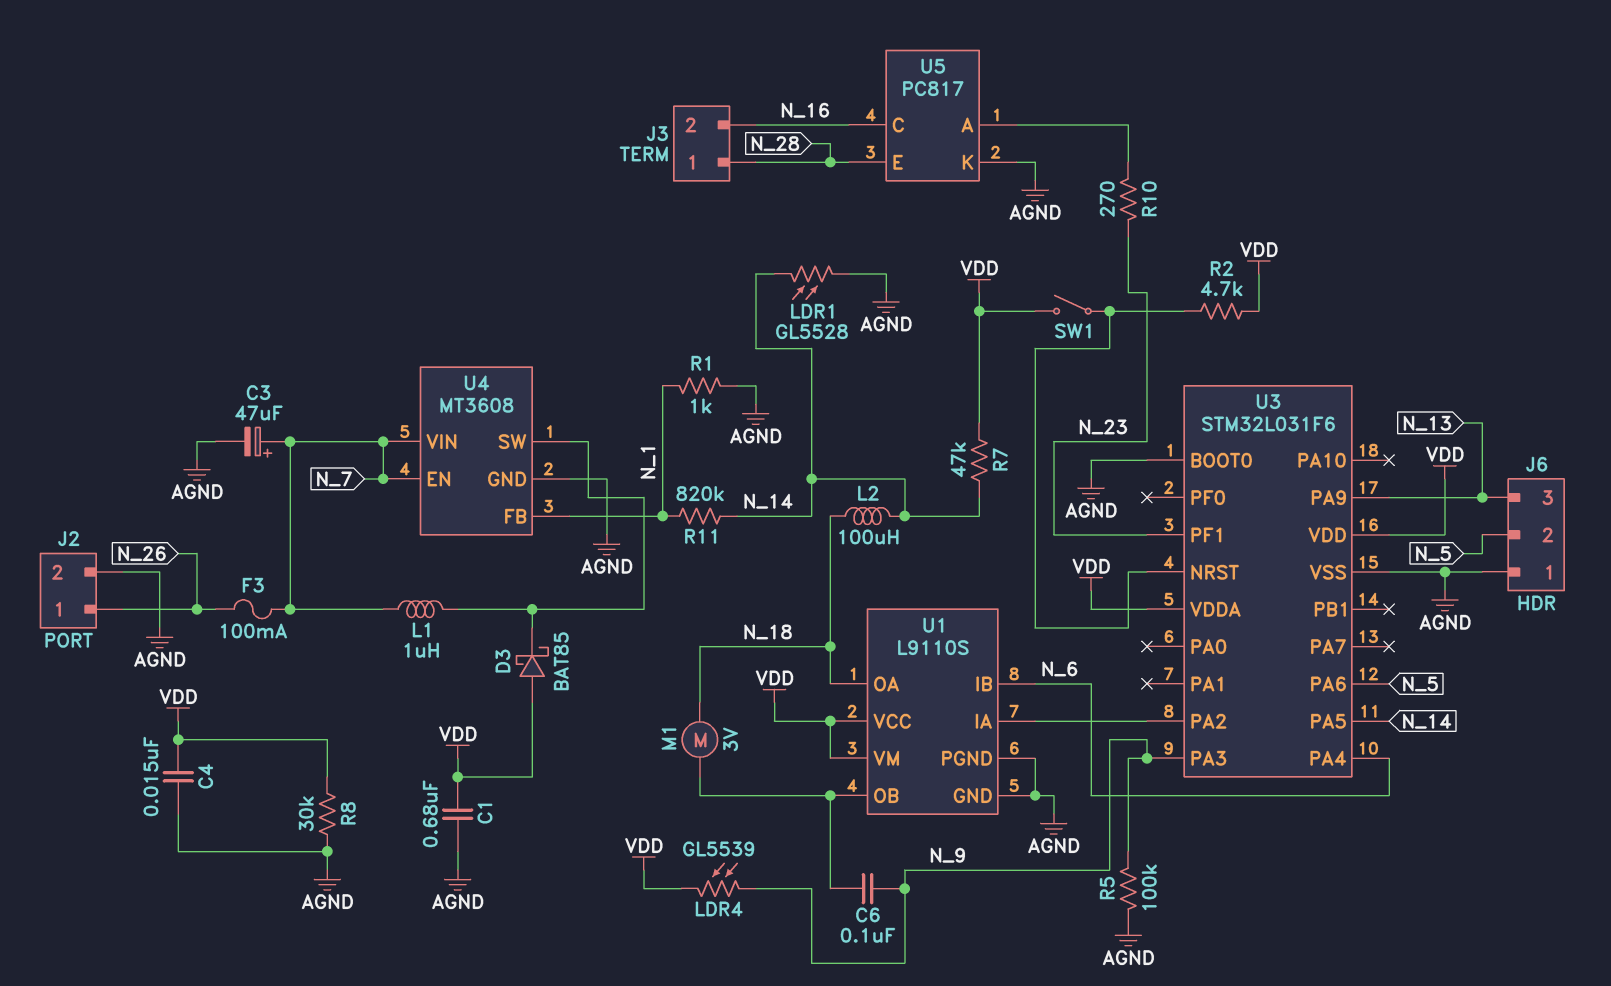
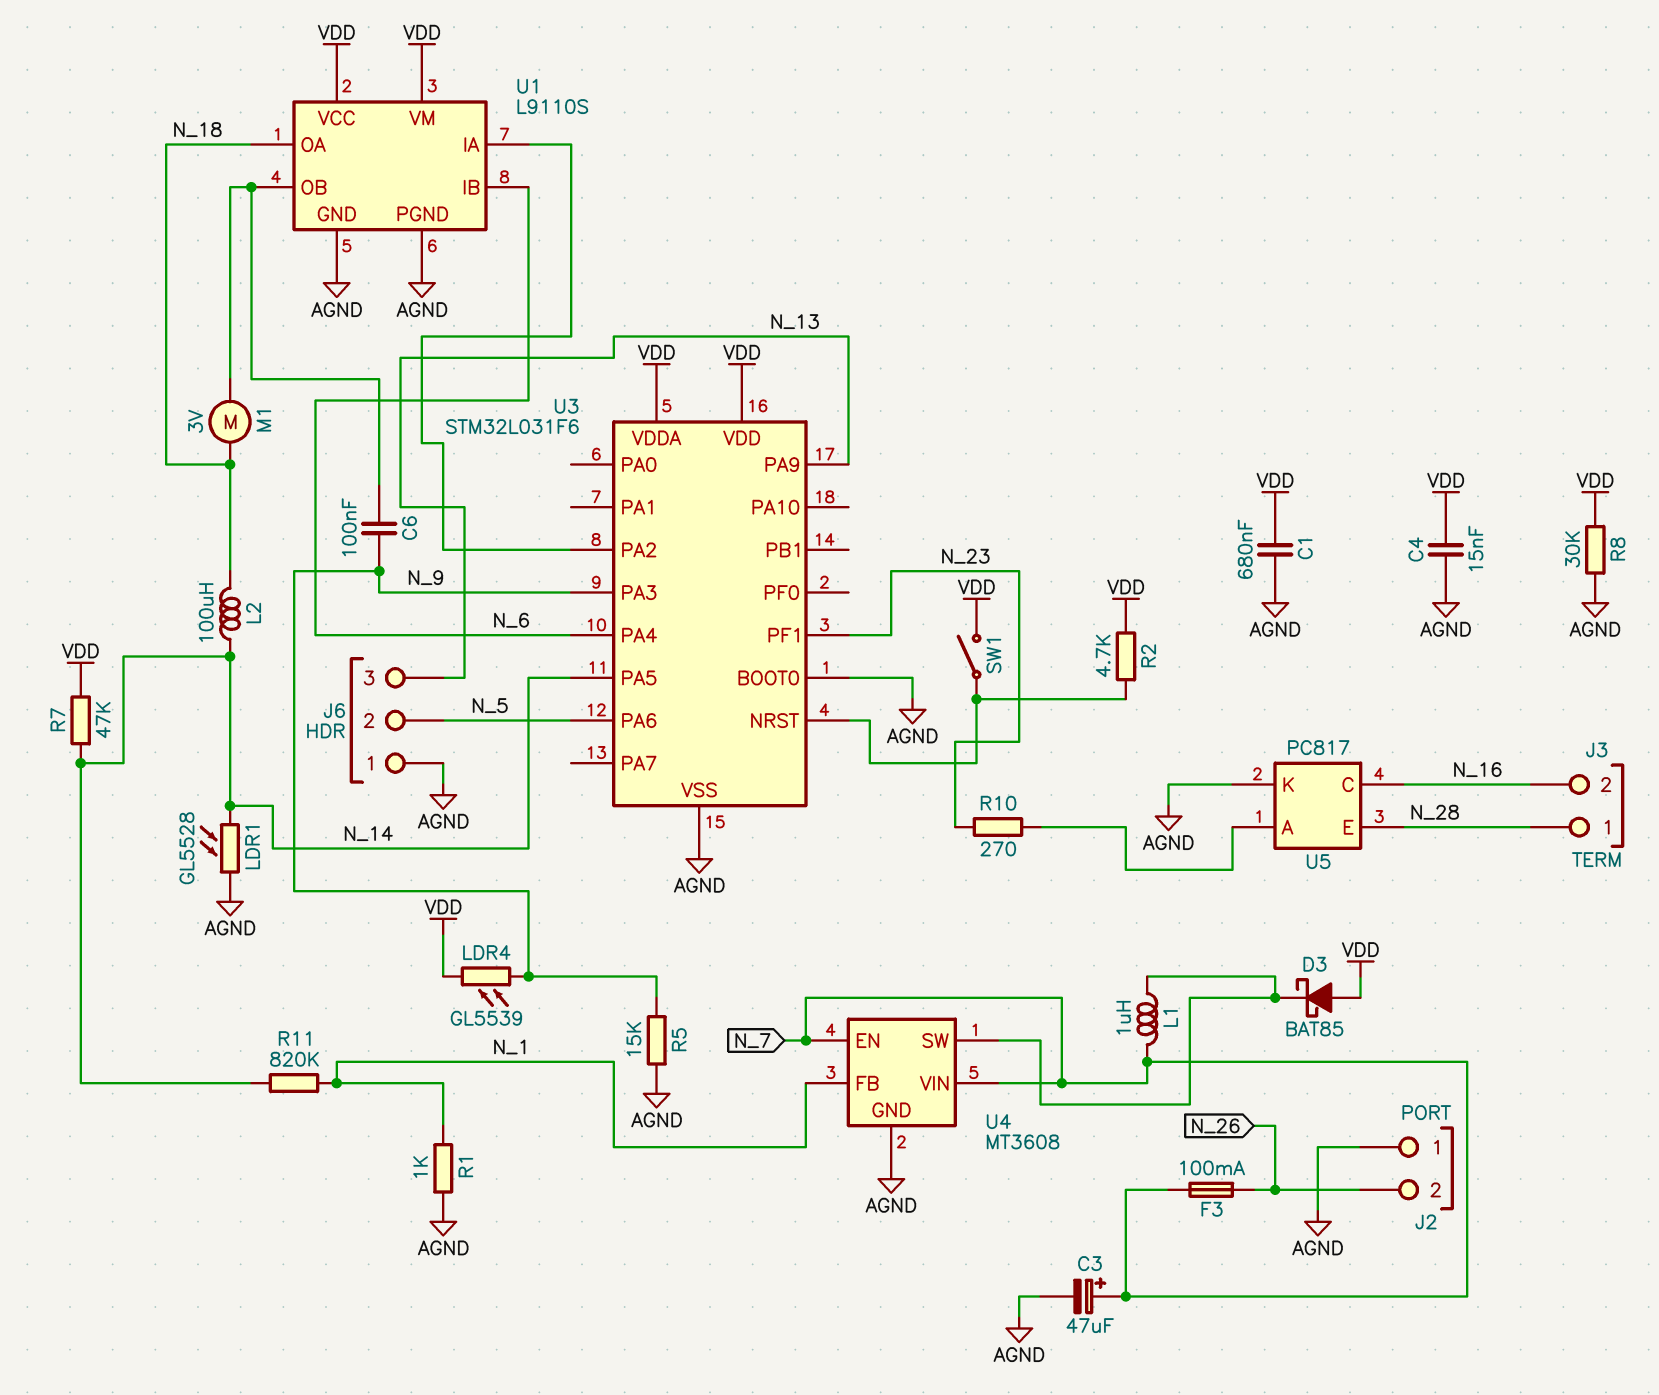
J2 pin 1: N_26 -> AGND
J2 pin 2: AGND -> N_26
R5: 100k (AGND, N_9) -> 15k (AGND, N_9)

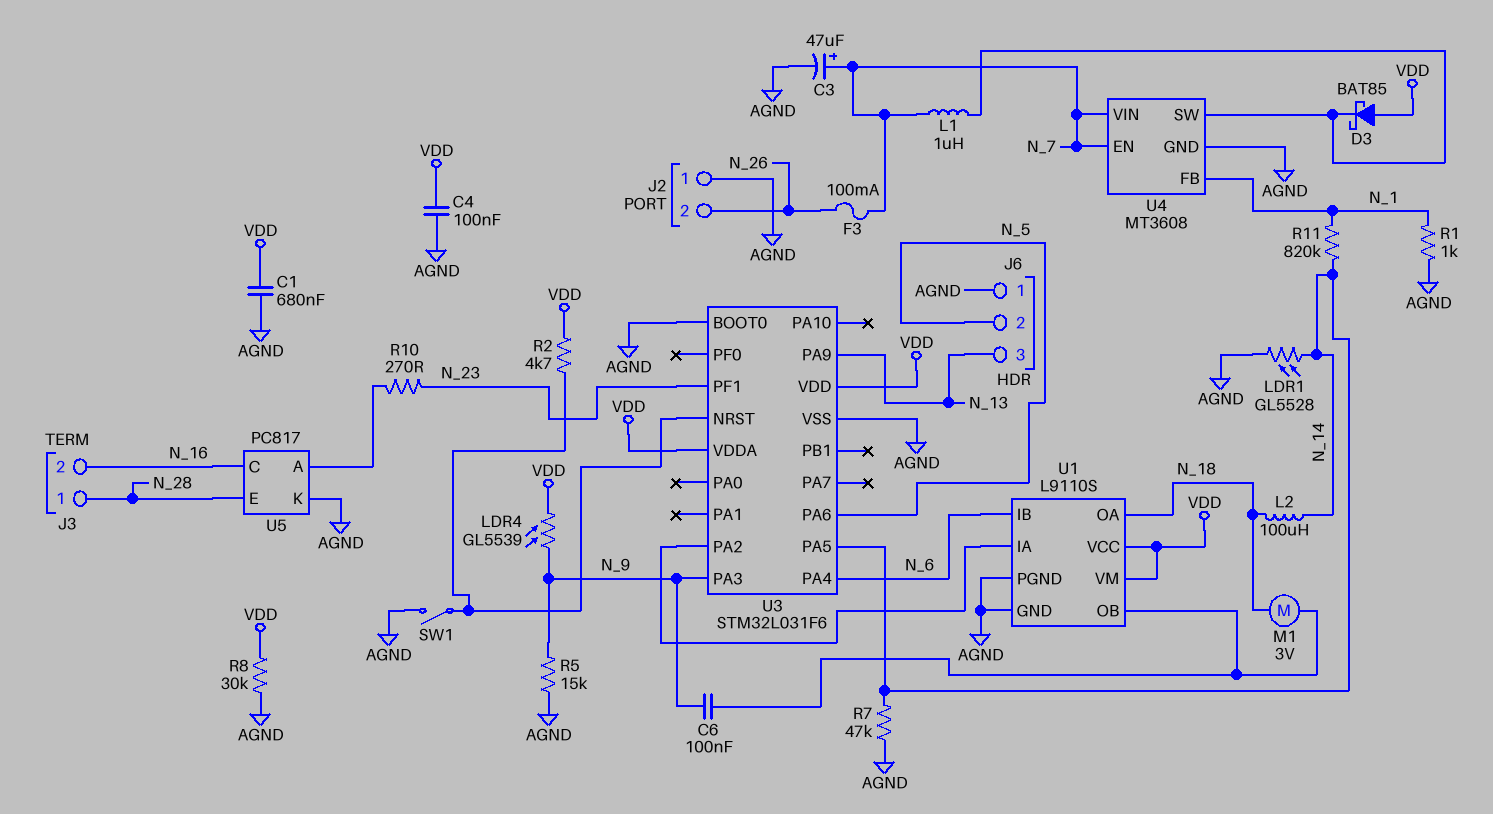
C4: 15nF (AGND, VDD) -> 100nF (AGND, VDD)
R7: 47k (N_14, VDD) -> 47k (AGND, N_14)
SW1: switch (U3/NRST, VDD) -> switch (AGND, U3/NRST)

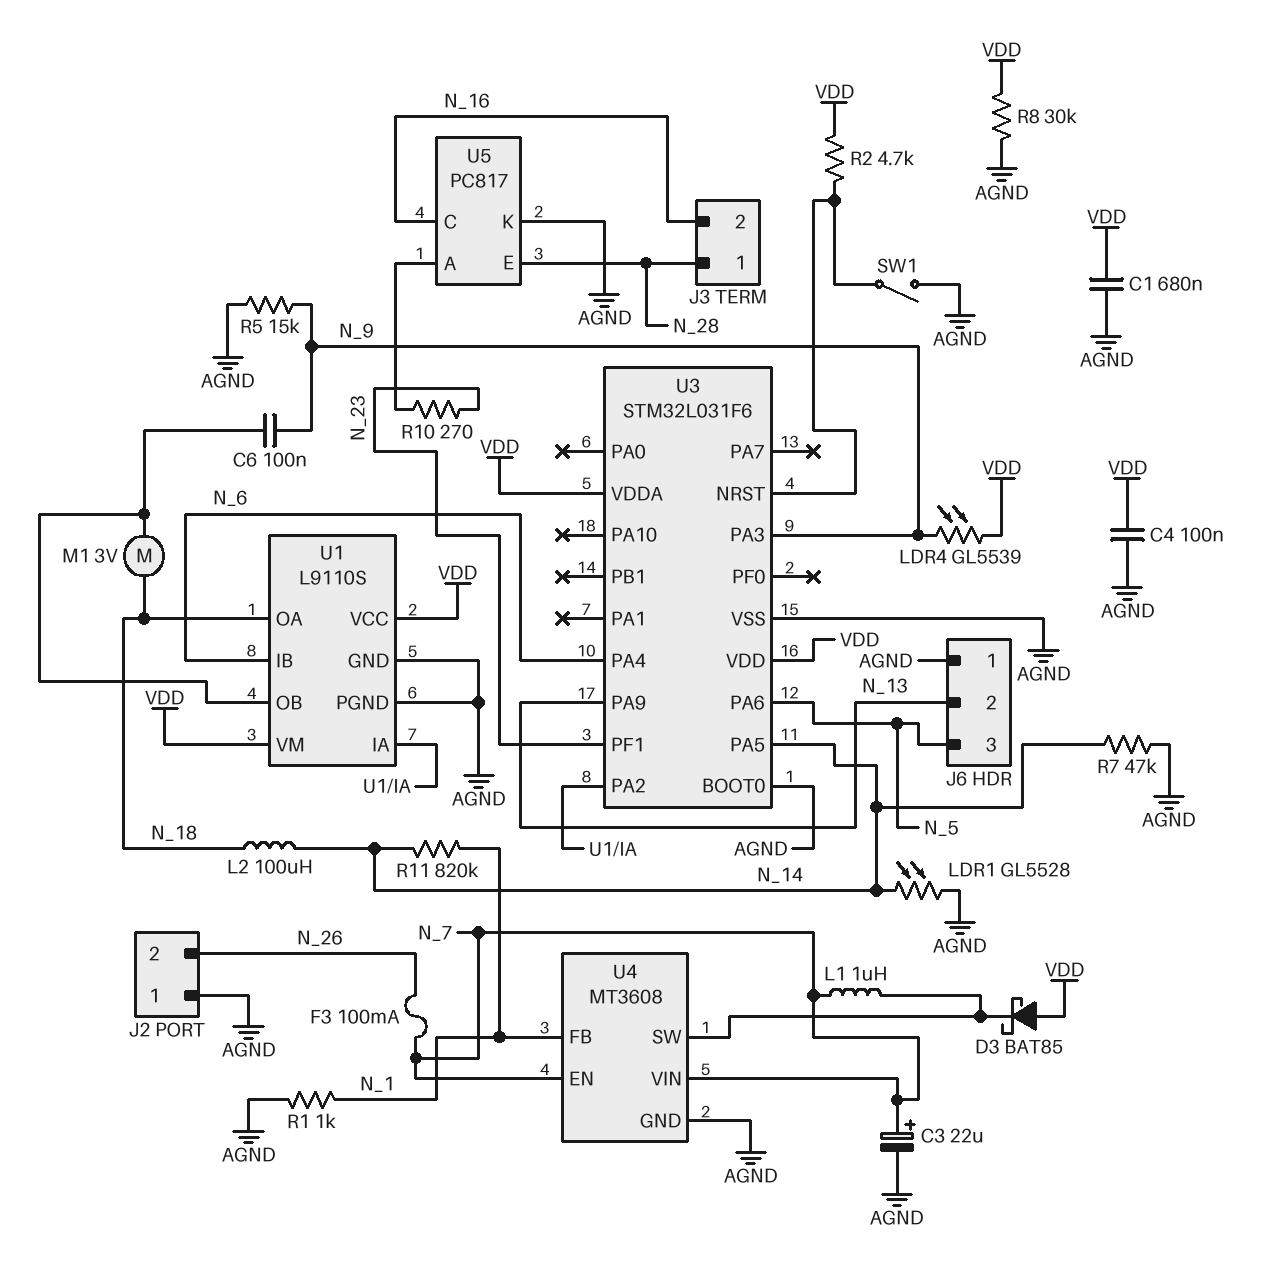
C3: 47uF (plus N_7, minus AGND) -> 22uF (plus N_7, minus AGND)
J6 pin 2: N_5 -> N_13
J6 pin 3: N_13 -> N_5

